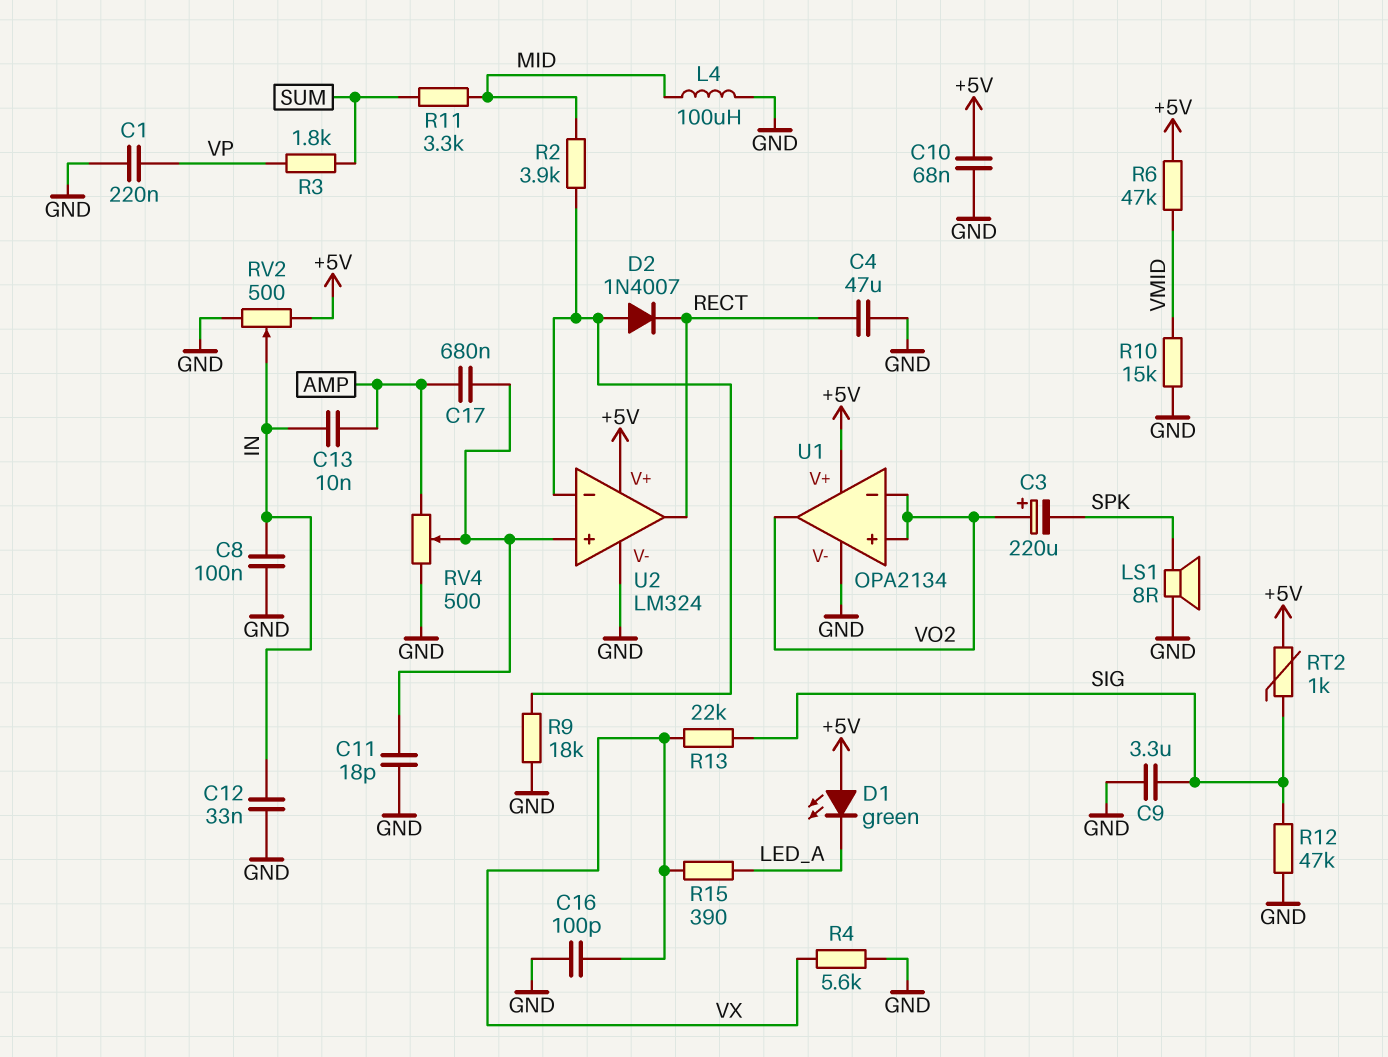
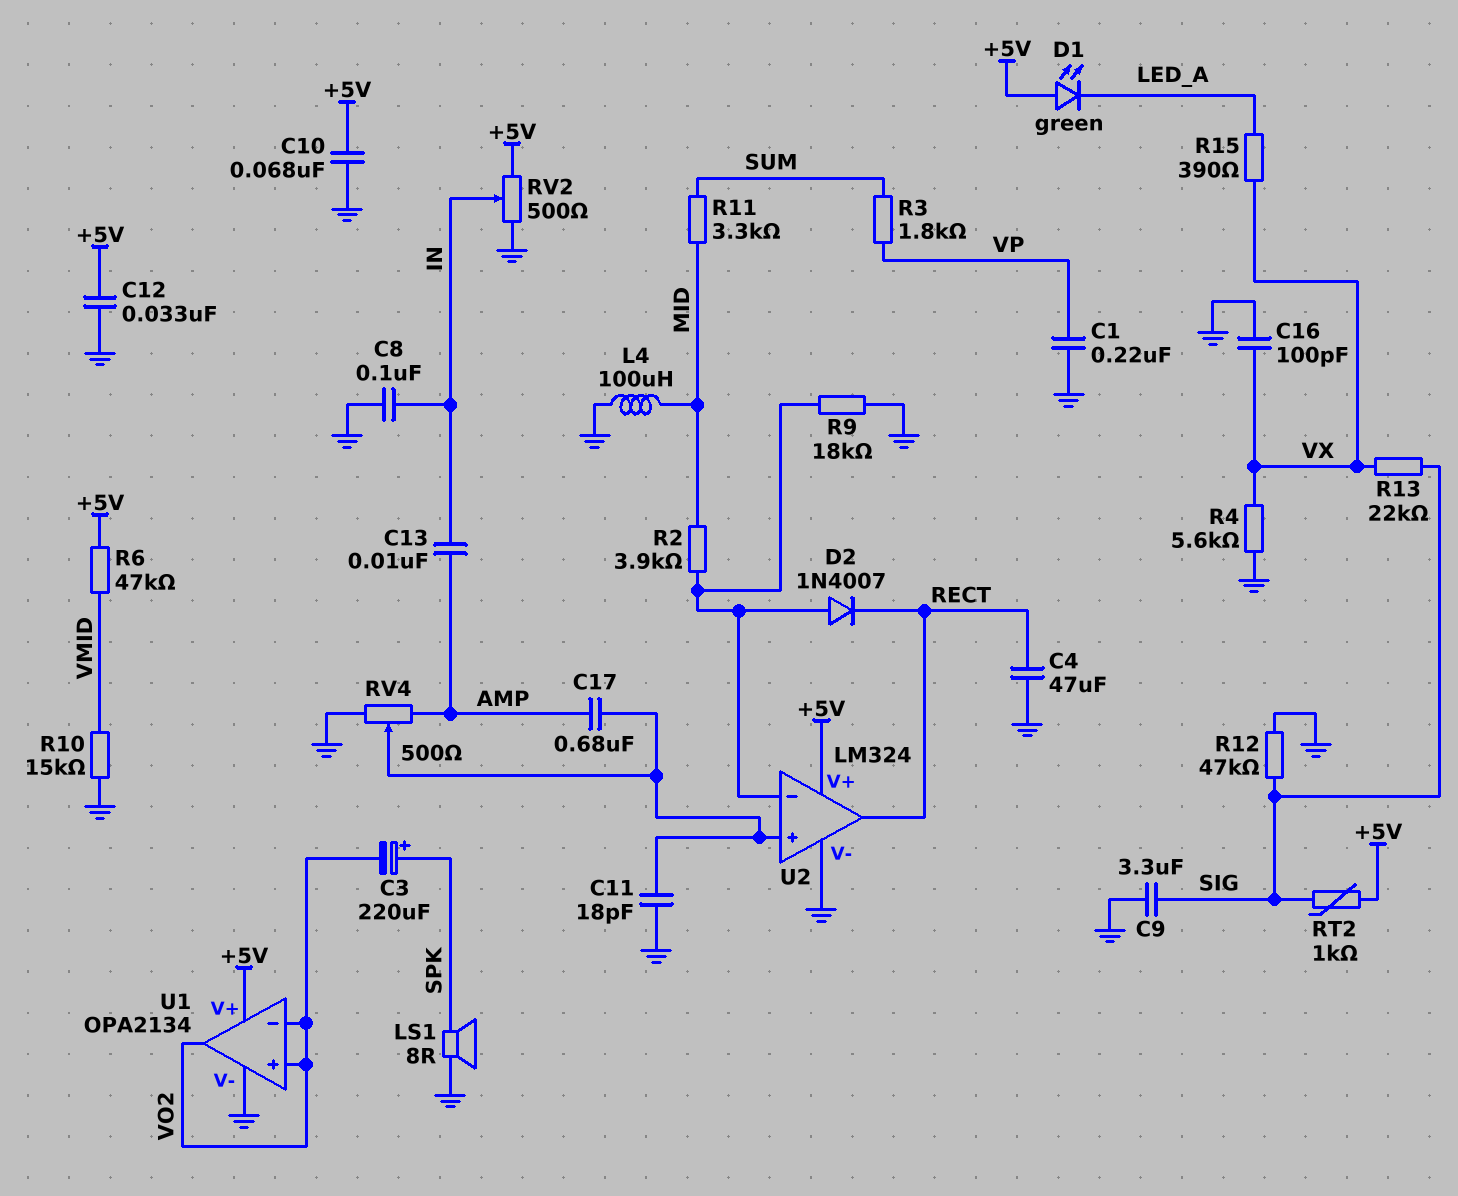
C3: 220uF (plus VO2, minus SPK) -> 220uF (plus SPK, minus VO2)
C12: 33nF (GND, IN) -> 33nF (+5V, GND)

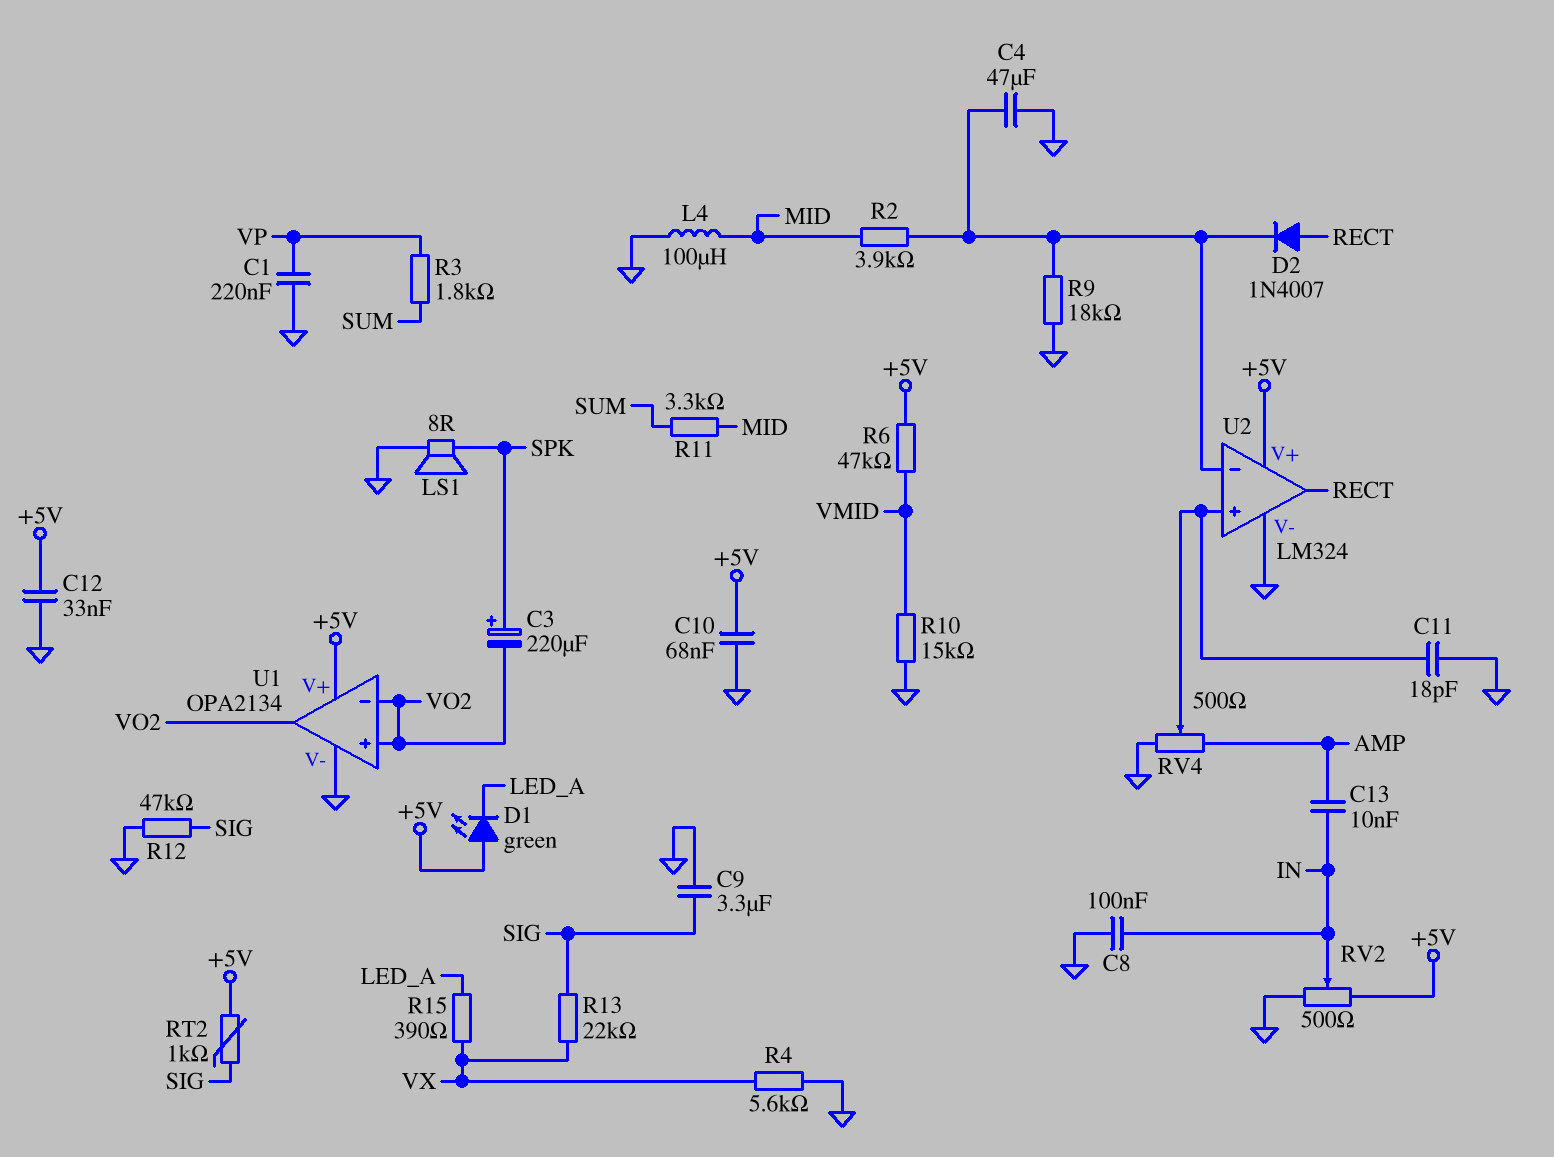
C4: 47uF (GND, RECT) -> 47uF (GND, U2/in-)
C16: 100pF (GND, VX) -> none
C17: 680nF (AMP, U2/in+) -> none
D2: diode 1N4007 (A U2/in-, K RECT) -> diode 1N4007 (A RECT, K U2/in-)

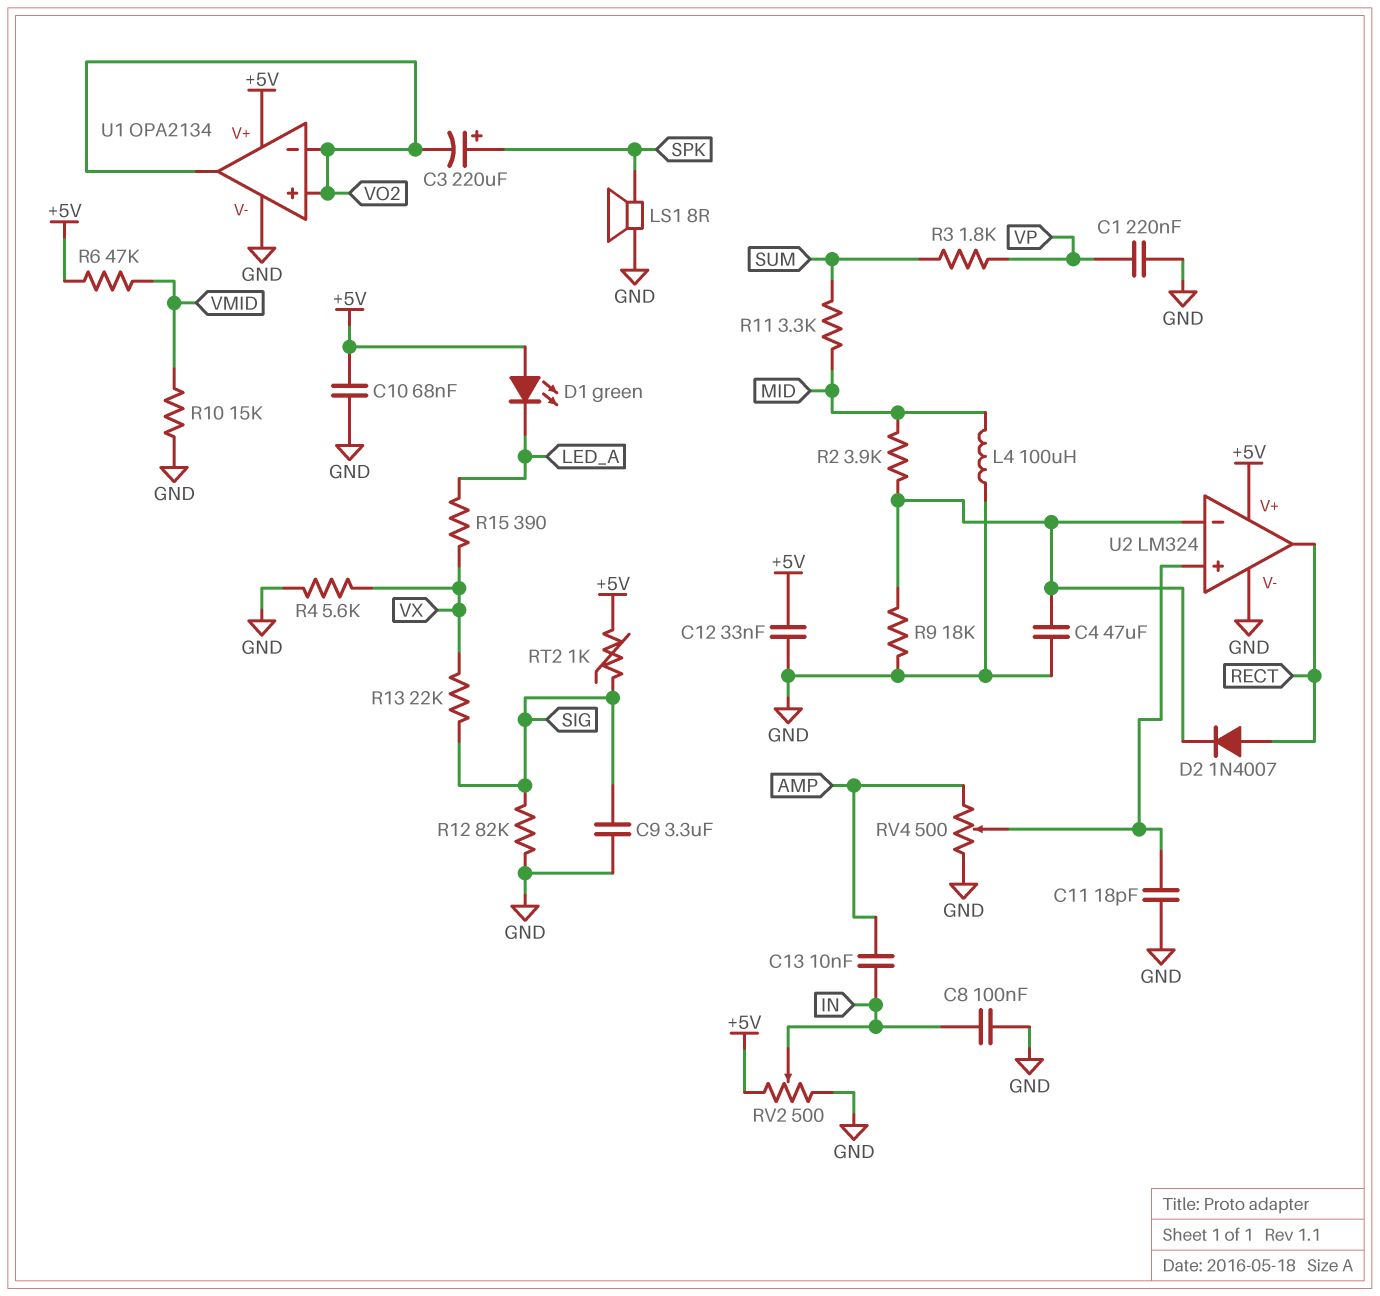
R12: 47k (GND, SIG) -> 82k (GND, SIG)

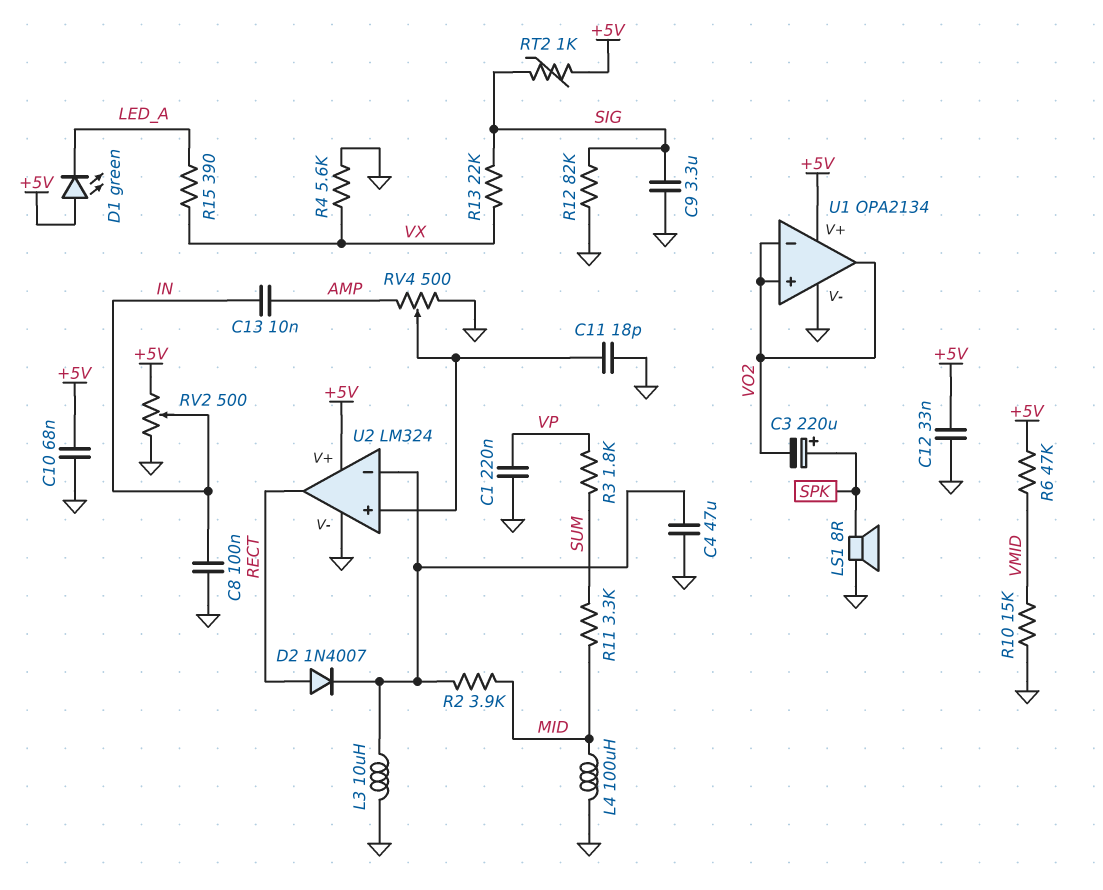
L3: none -> 10uH (GND, U2/in-)
R9: 18k (GND, U2/in-) -> none

